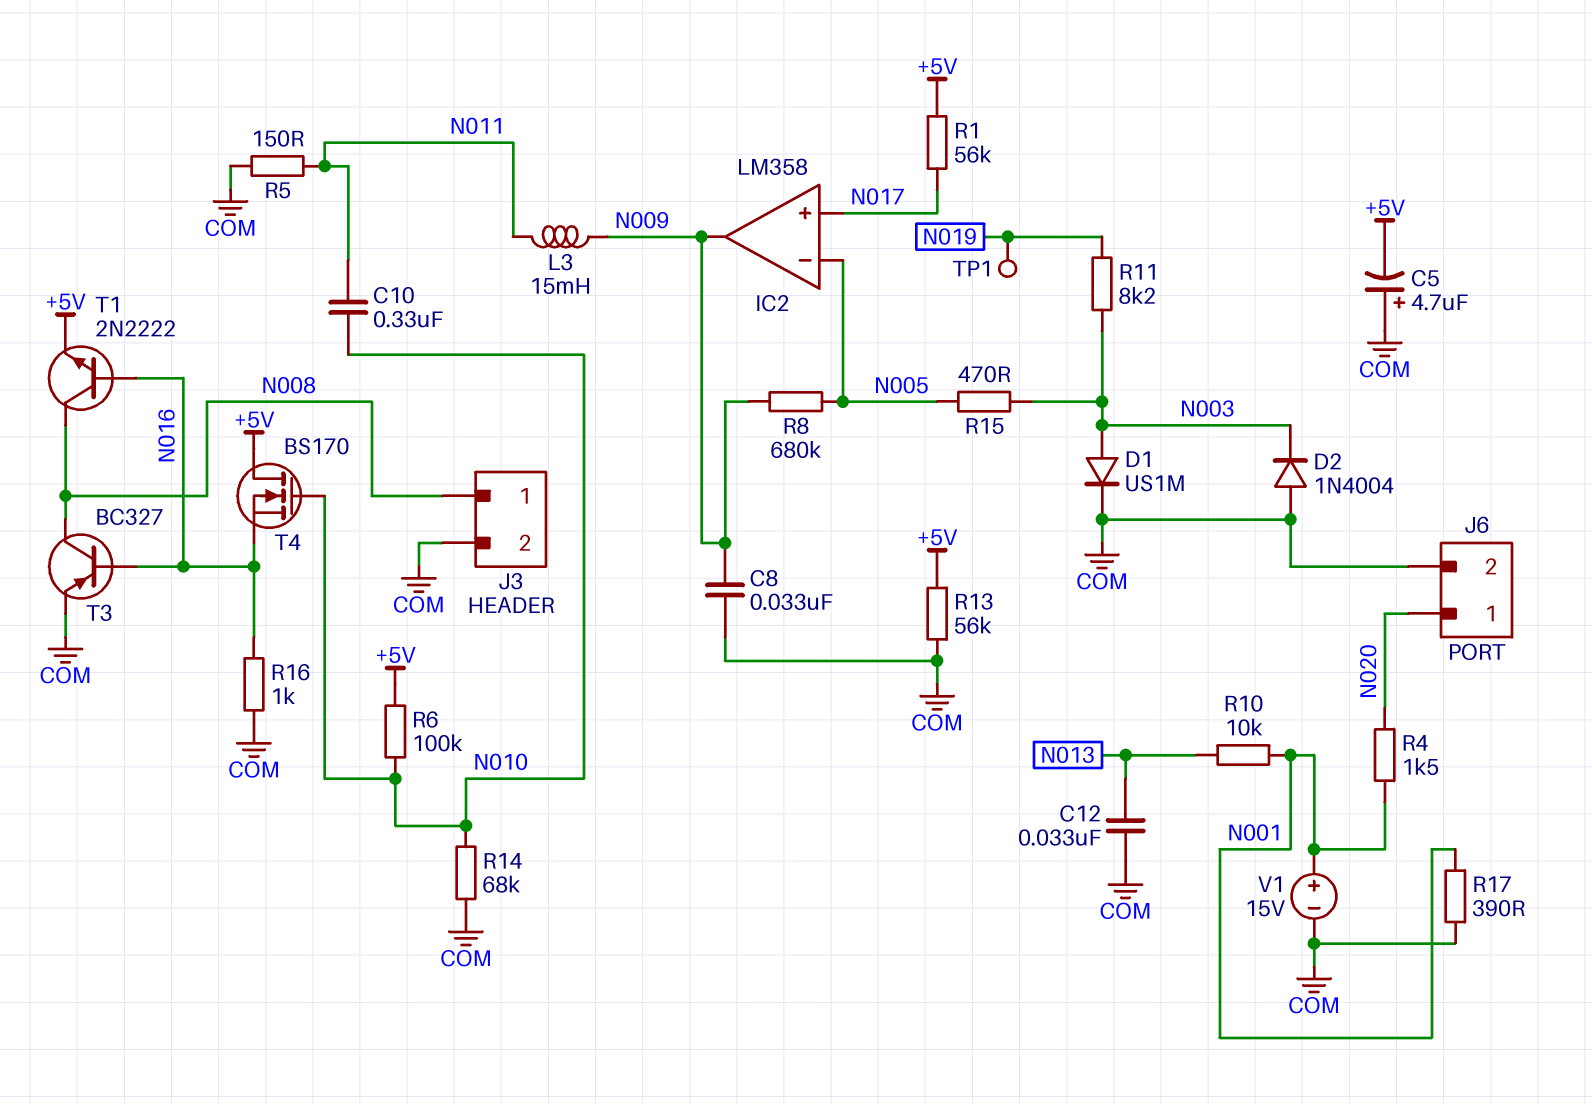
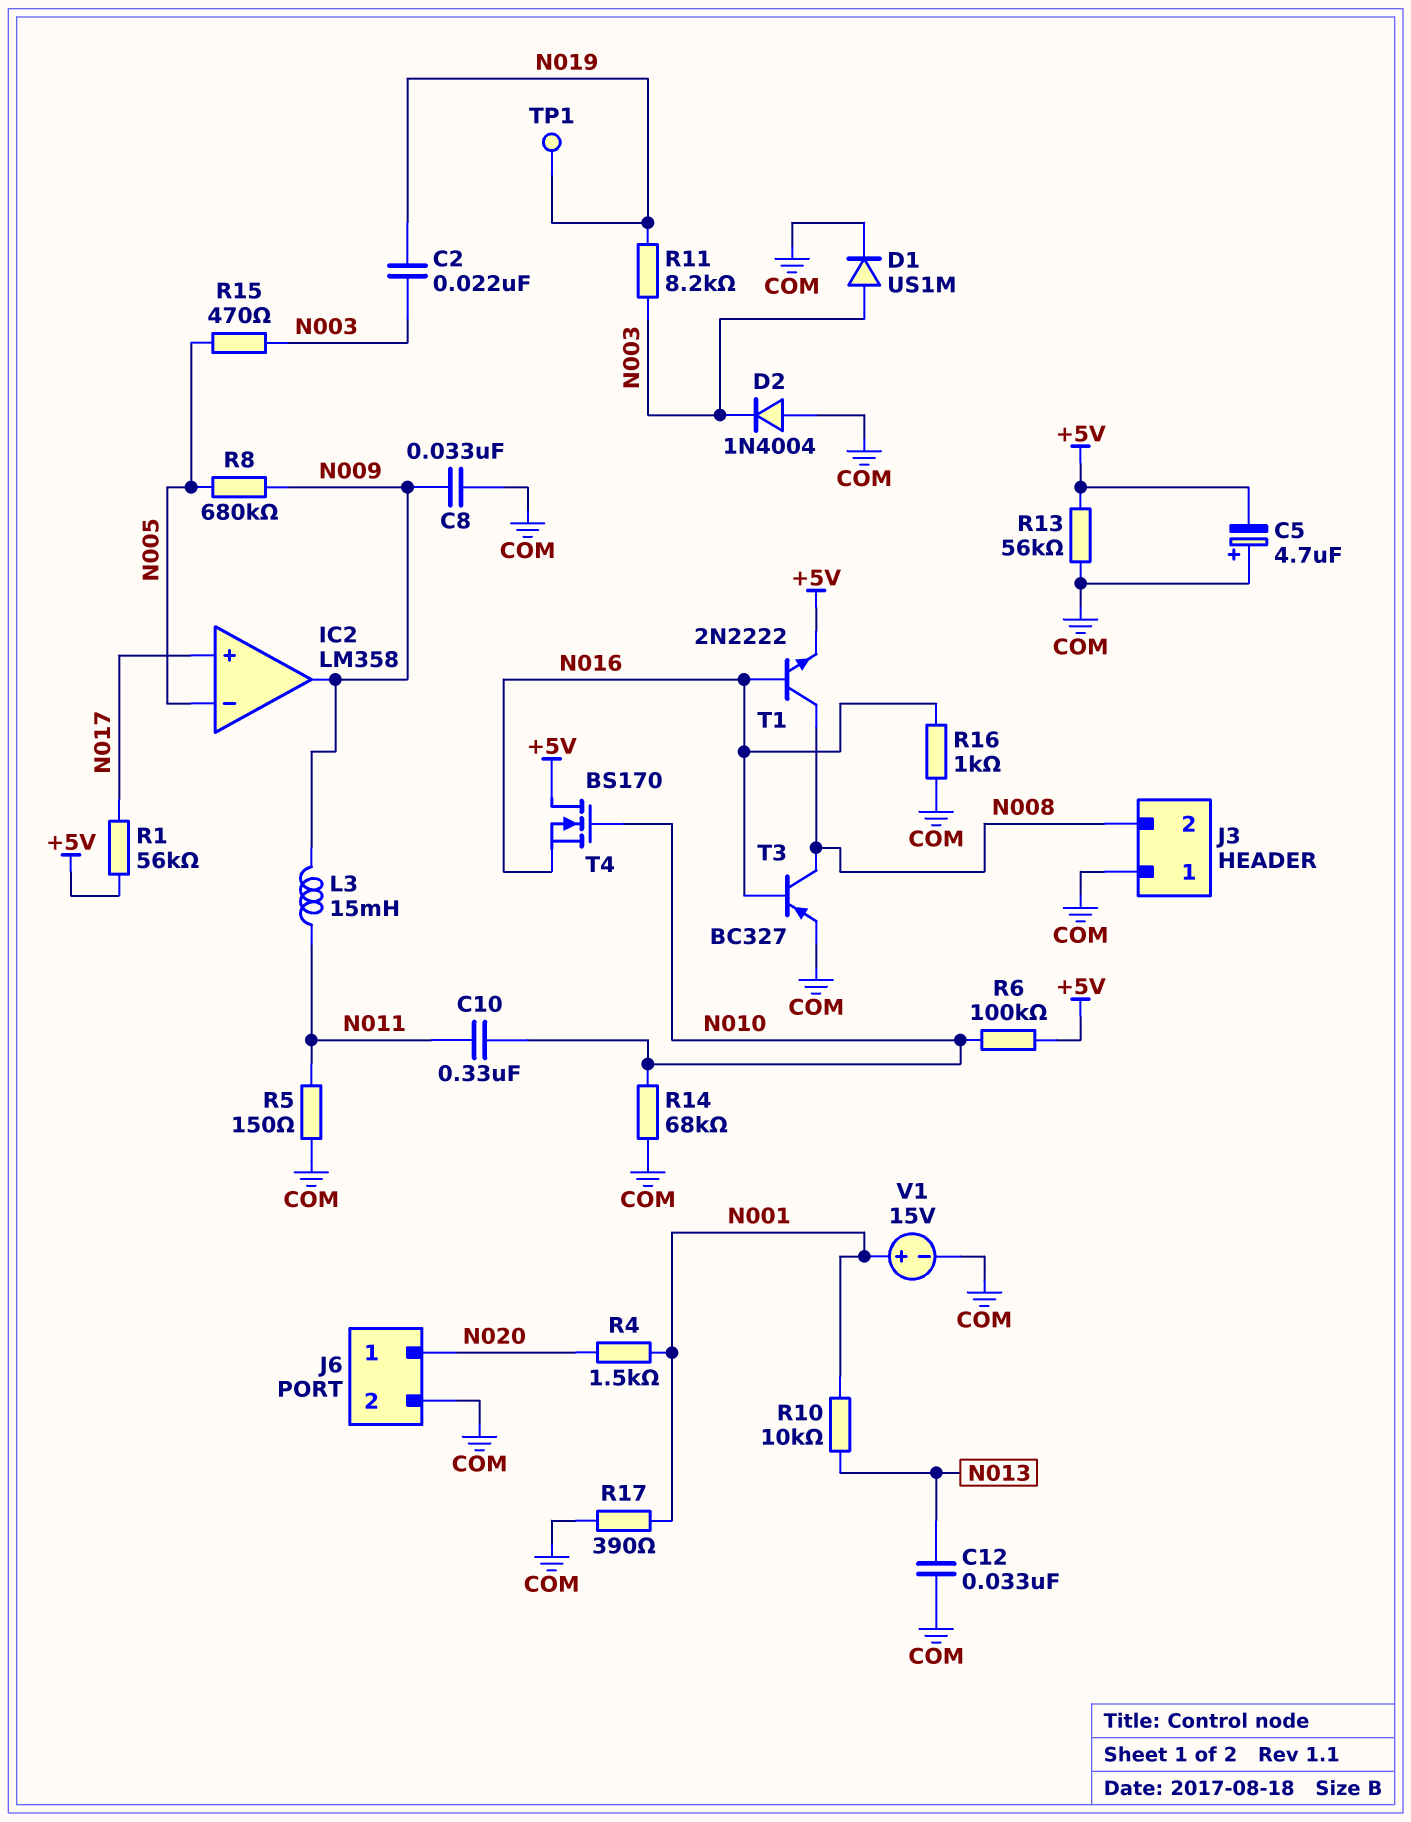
C2: none -> 22nF (N003, N019)
J3 pin 1: N008 -> COM
J3 pin 2: COM -> N008

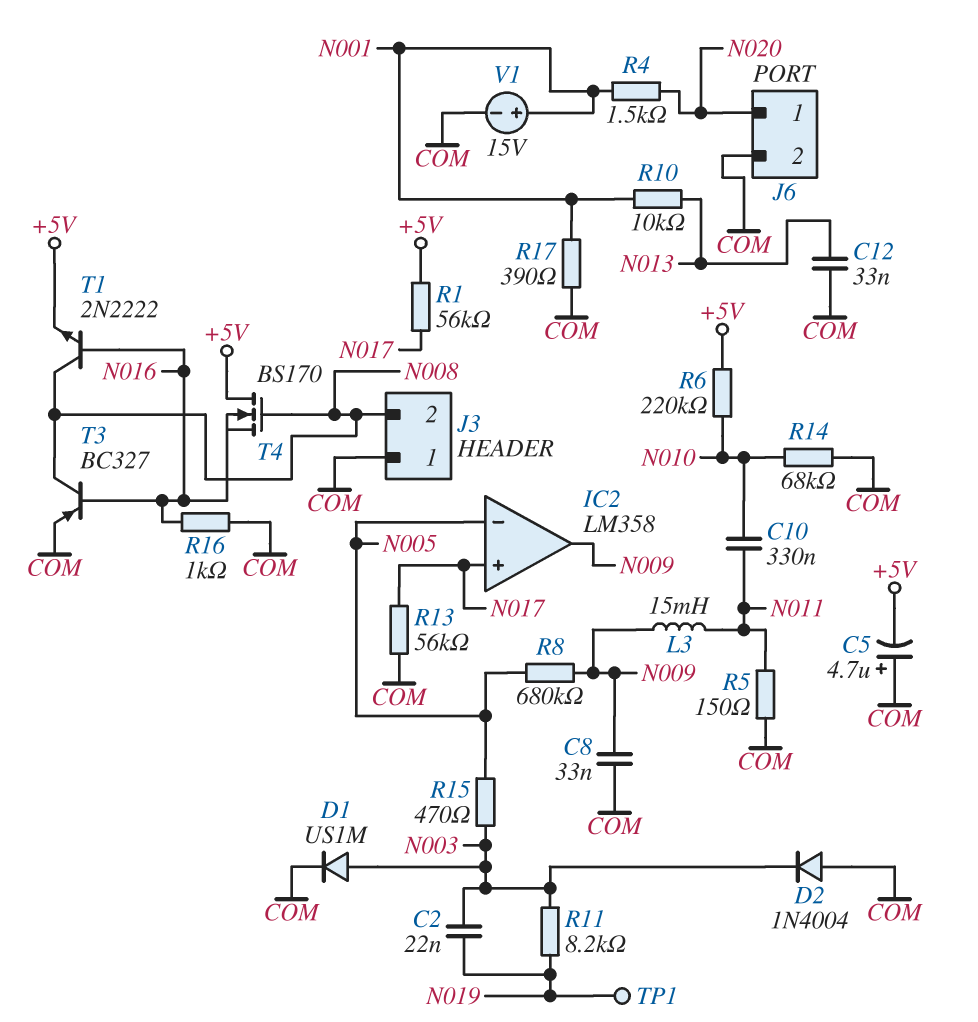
R6: 100k (+5V, N010) -> 220k (+5V, N010)
R13: 56k (+5V, COM) -> 56k (COM, N017)
T4: NMOS BS170 (G N010, D +5V, S N016) -> NMOS BS170 (G N008, D +5V, S N016)

